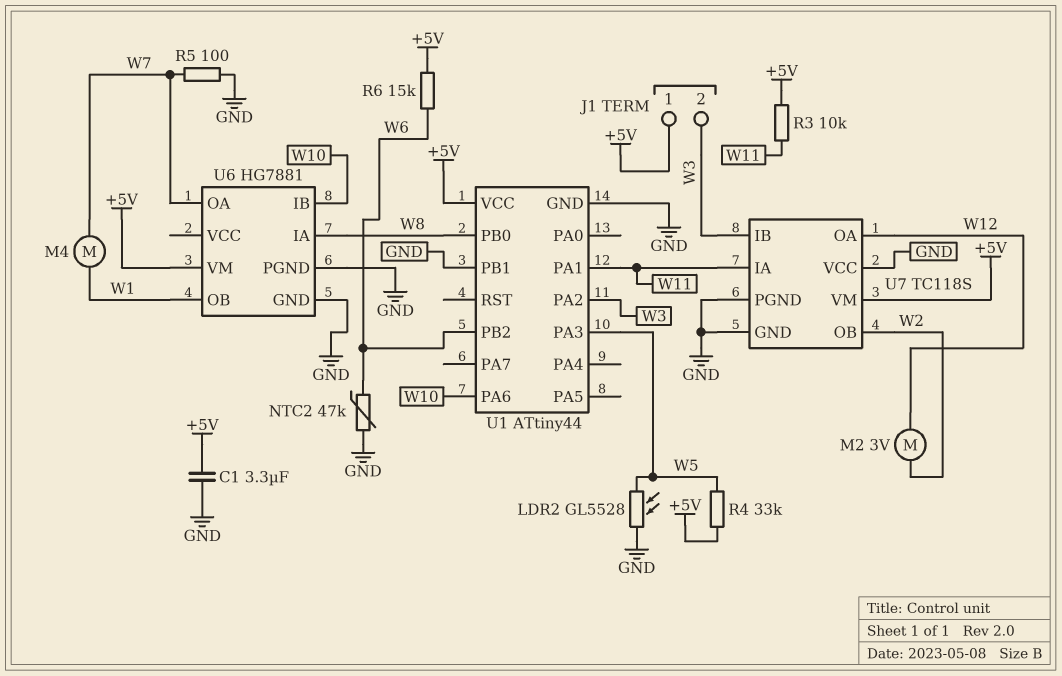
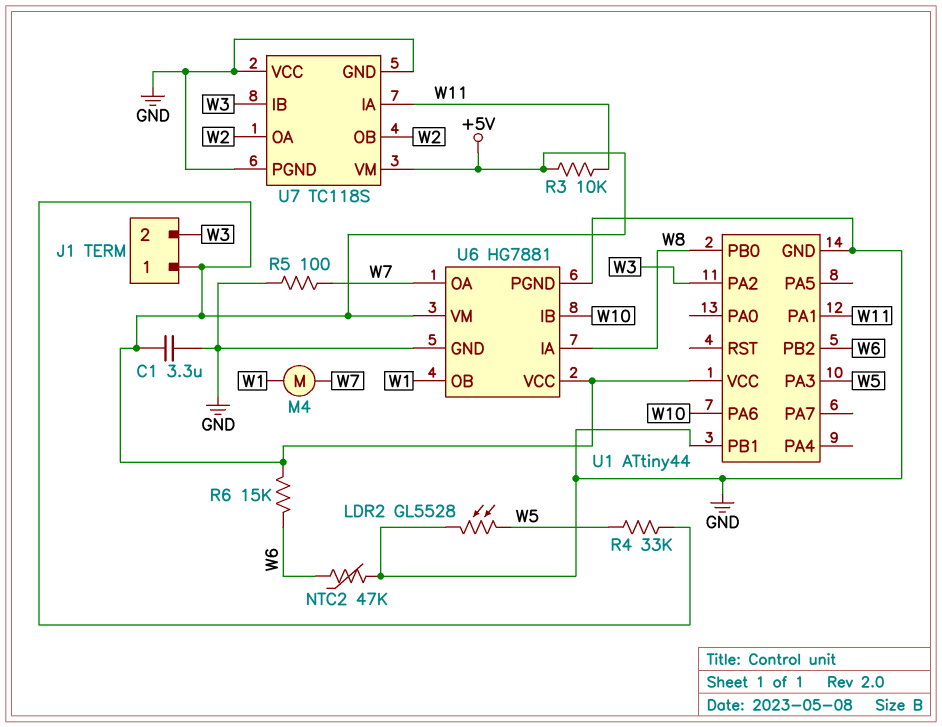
M2: motor 3V (W2, W12) -> none
U6 pin VCC: none -> +5V
U7 pin OA: W12 -> W2

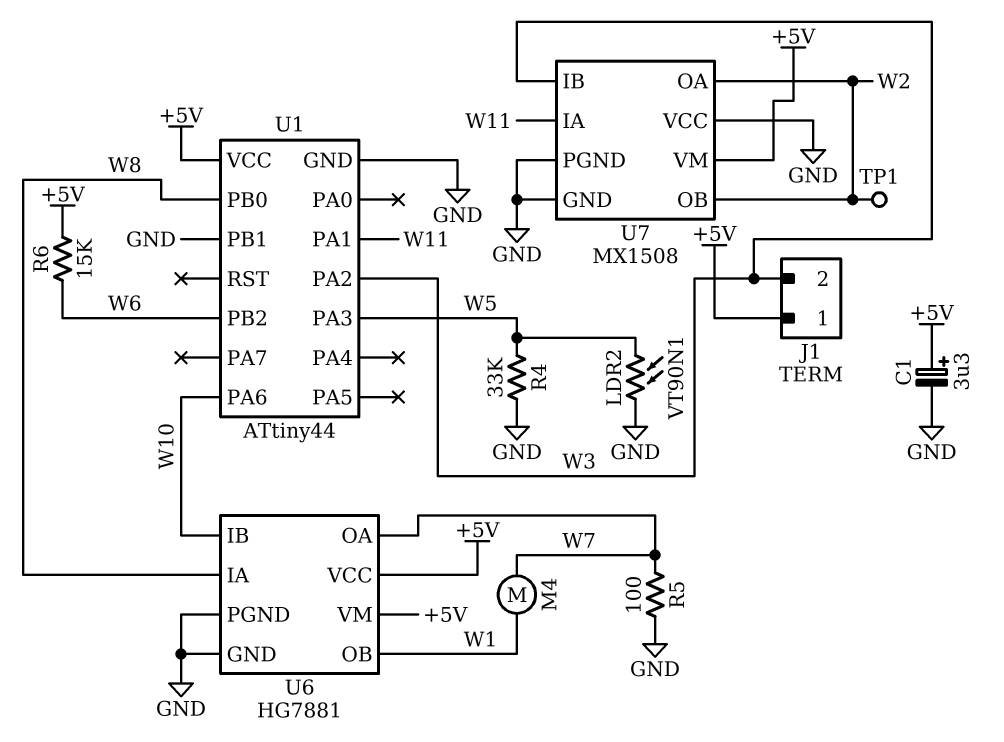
C1: 3.3uF (+5V, GND) -> 3.3uF (plus +5V, minus GND)
LDR2: GL5528 (GND, W5) -> VT90N1 (GND, W5)
NTC2: 47k (GND, W6) -> none
R3: 10k (+5V, W11) -> none
R4: 33k (+5V, W5) -> 33k (GND, W5)
TP1: none -> test point (W2)
U7: TC118S -> MX1508

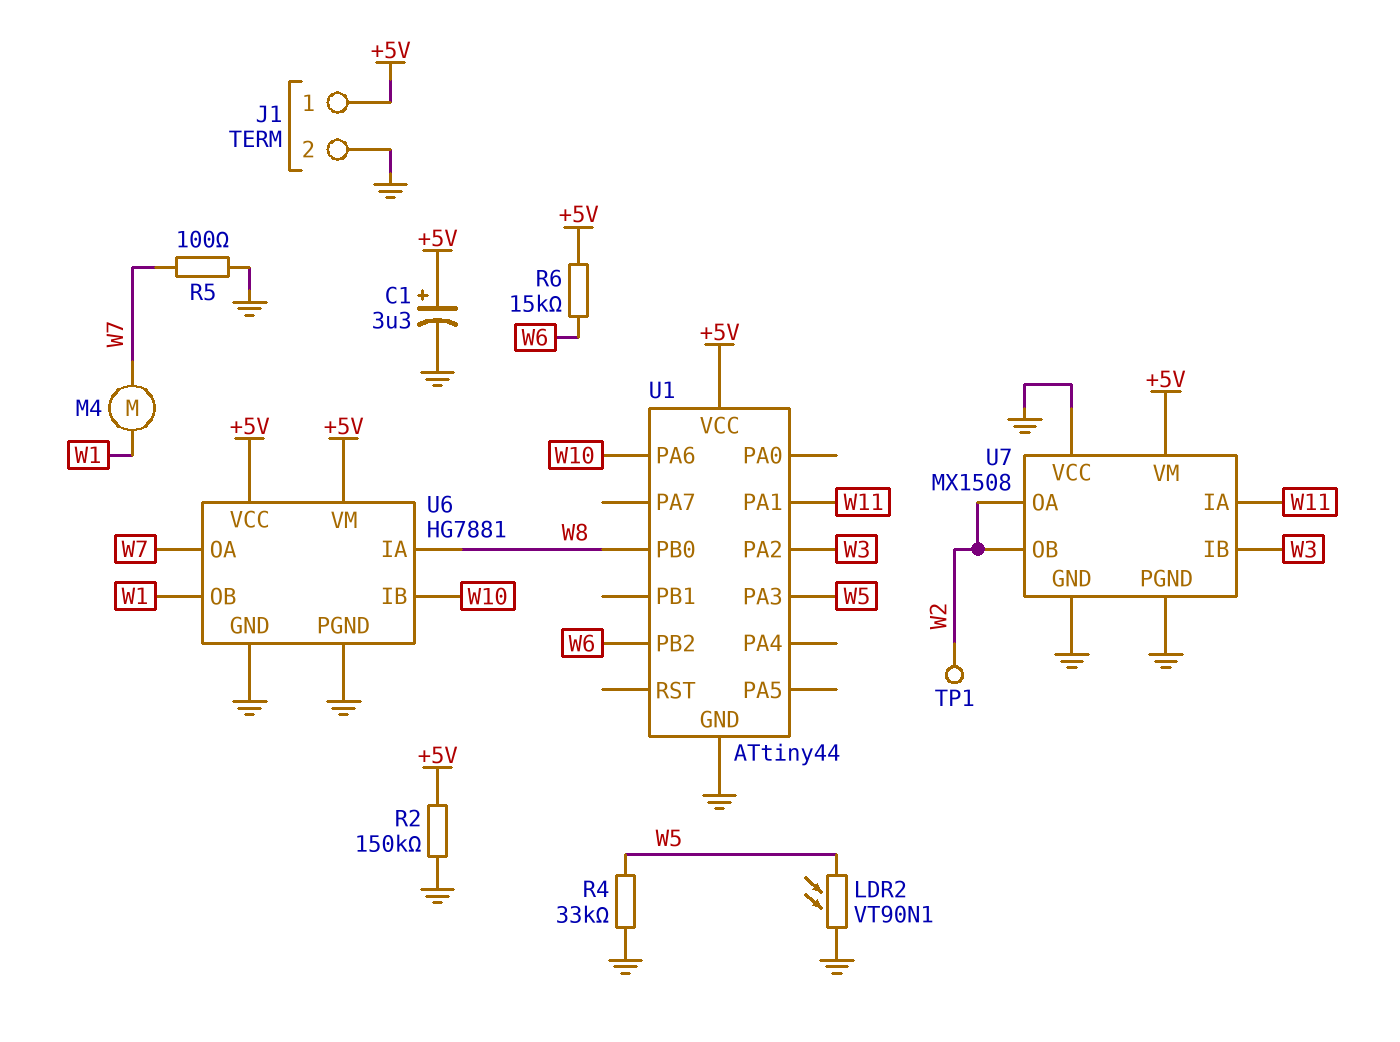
J1 pin 2: W3 -> GND
R2: none -> 150k (+5V, GND)
U1 pin PB1: GND -> none

